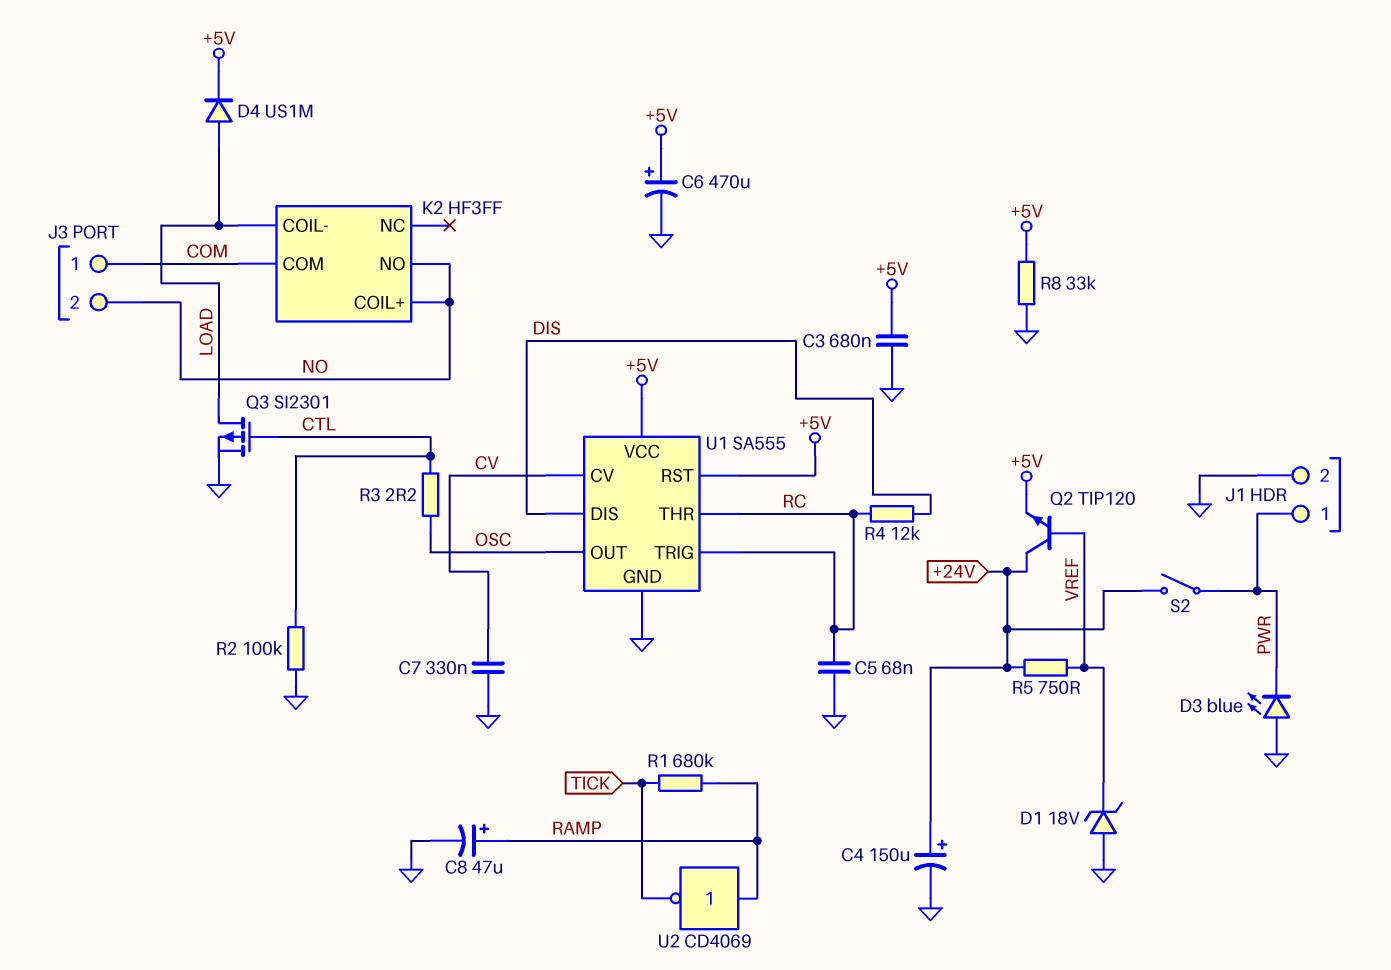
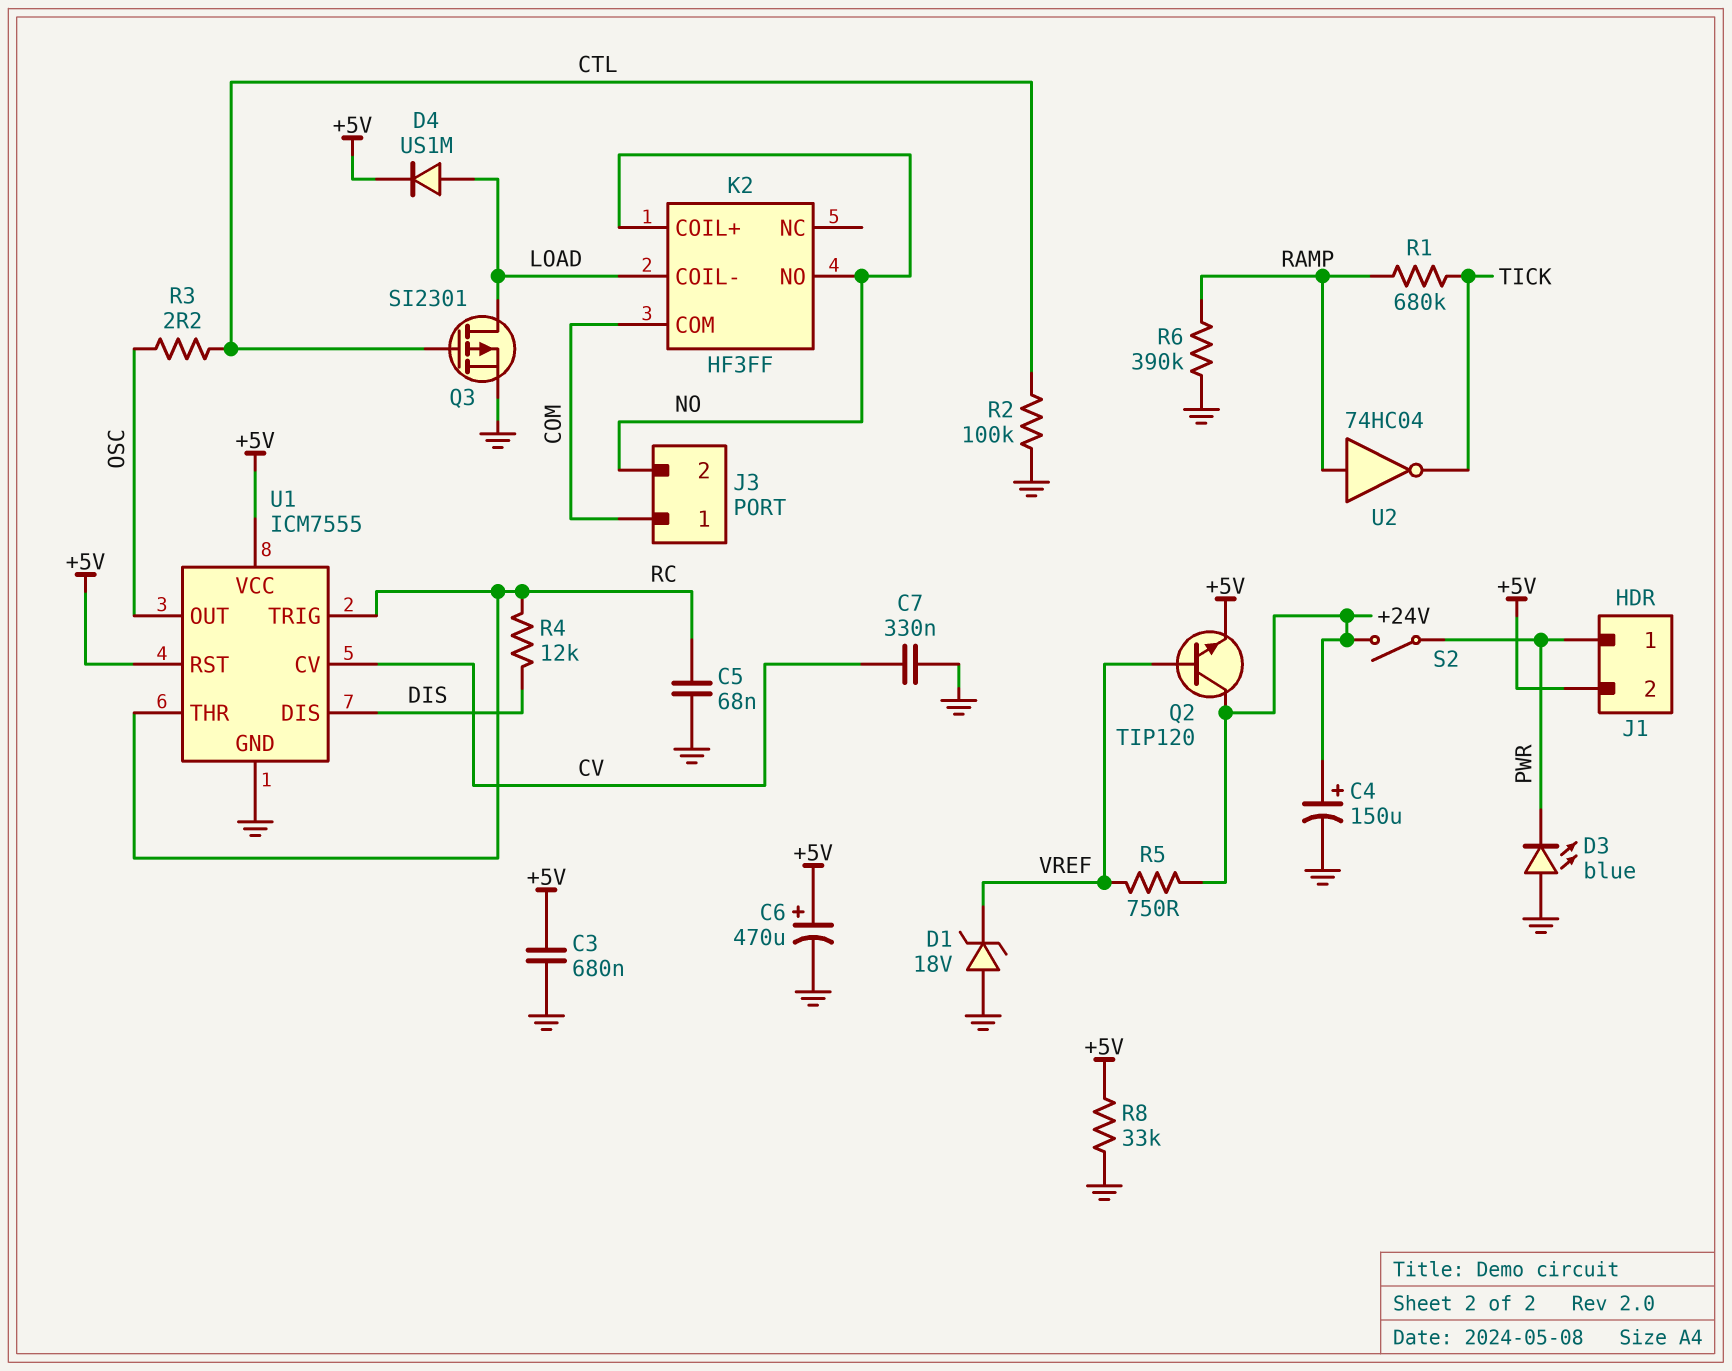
C8: 47uF (plus RAMP, minus GND) -> none
J1 pin 2: GND -> +5V
R6: none -> 390k (GND, RAMP)
U1: SA555 -> ICM7555
U2: NOT CD4069 (in RAMP, out TICK) -> NOT 74HC04 (in RAMP, out TICK)

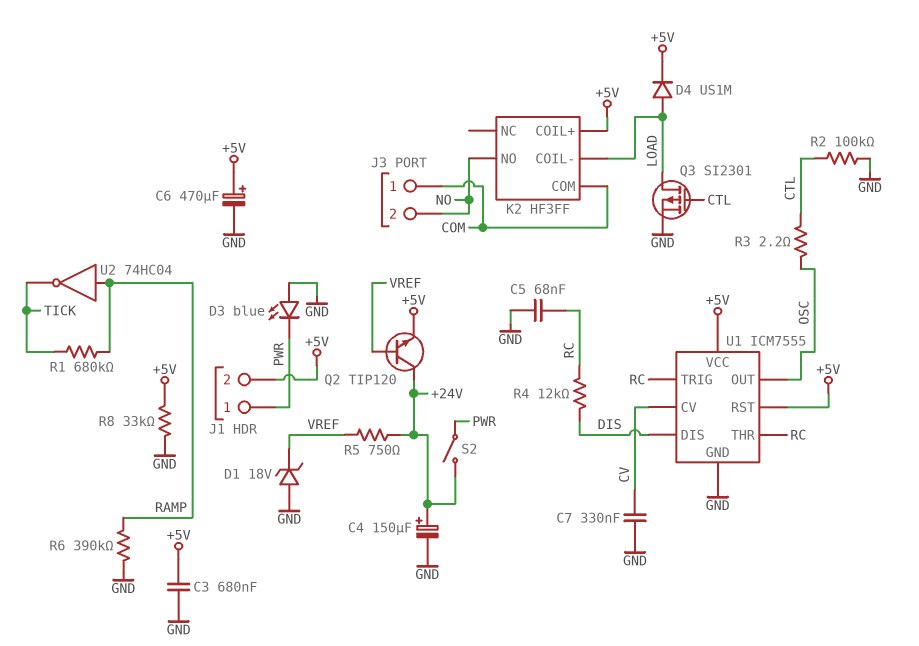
K2 pin COIL+: NO -> +5V

